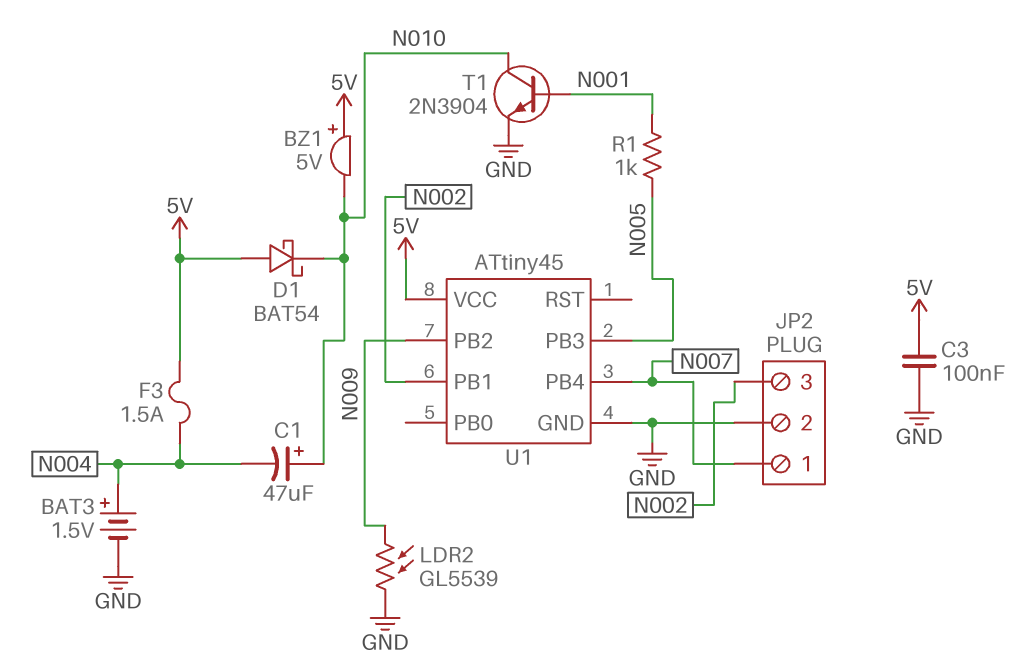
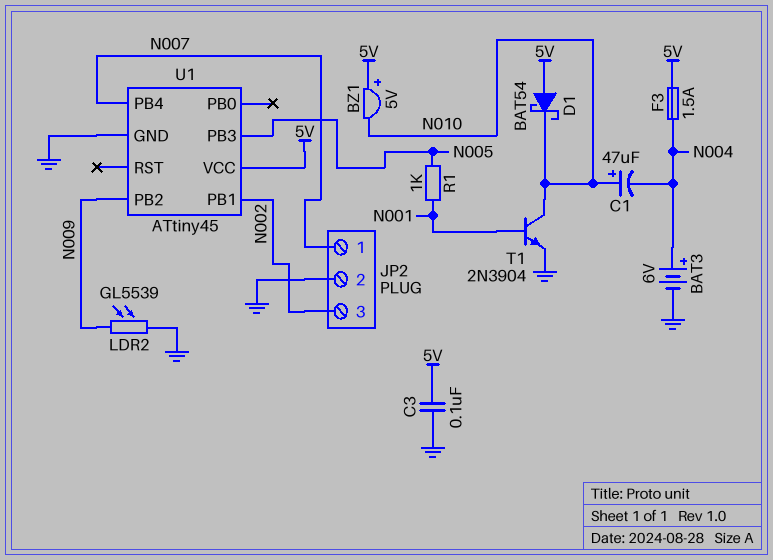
BAT3: 1.5V (plus N004, minus GND) -> 6V (plus N004, minus GND)

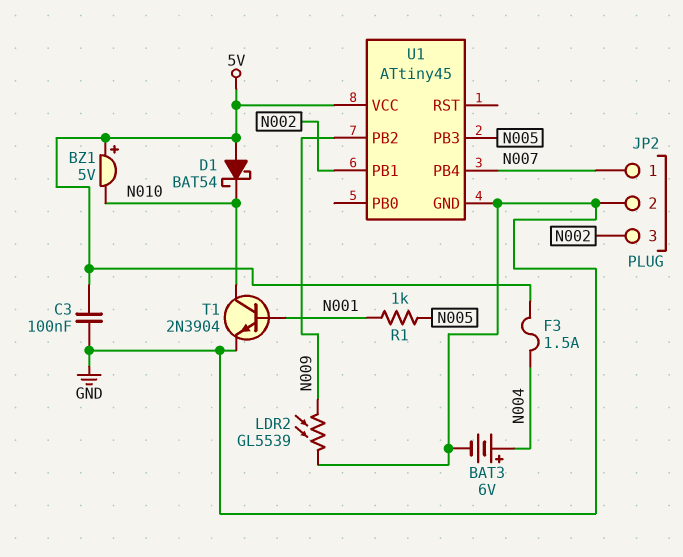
C1: 47uF (plus N010, minus N004) -> none

